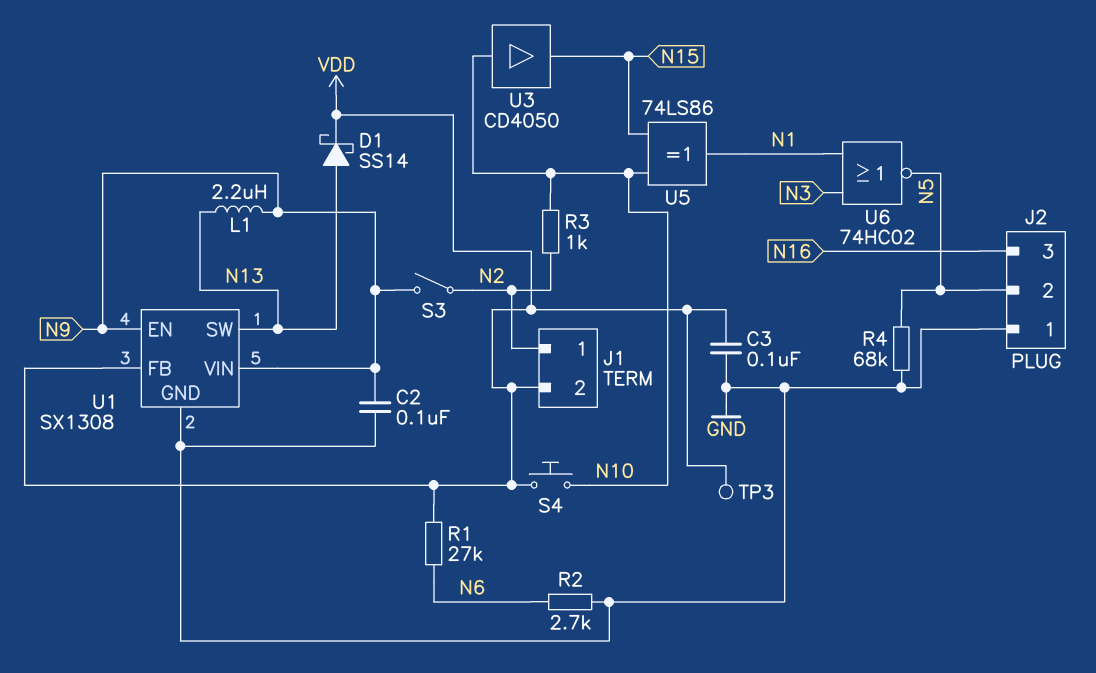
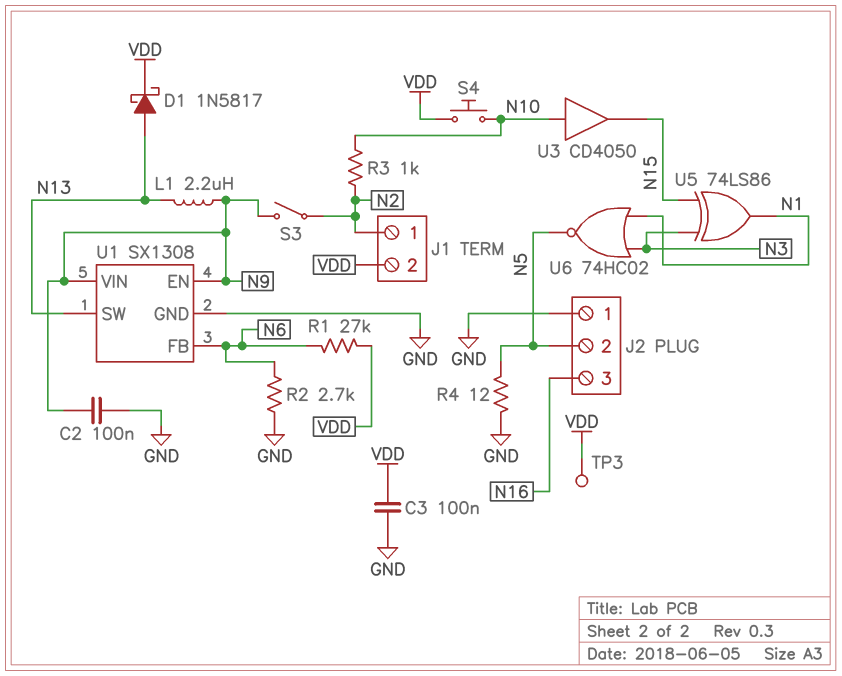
D1: schottky SS14 (A N13, K VDD) -> schottky 1N5817 (A N13, K VDD)
R4: 68k (GND, N5) -> 12 (GND, N5)
U1 pin FB: VDD -> N6
U5: XOR 74LS86 (in N10, in N15, out N1) -> XOR 74LS86 (in N3, in N15, out N1)

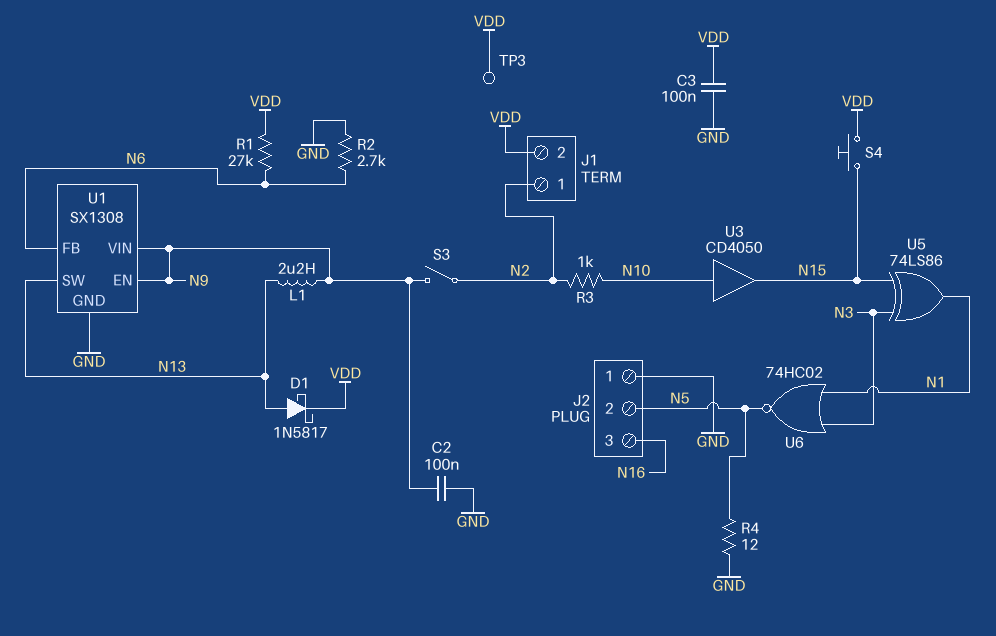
S4: button (N10, VDD) -> button (N15, VDD)

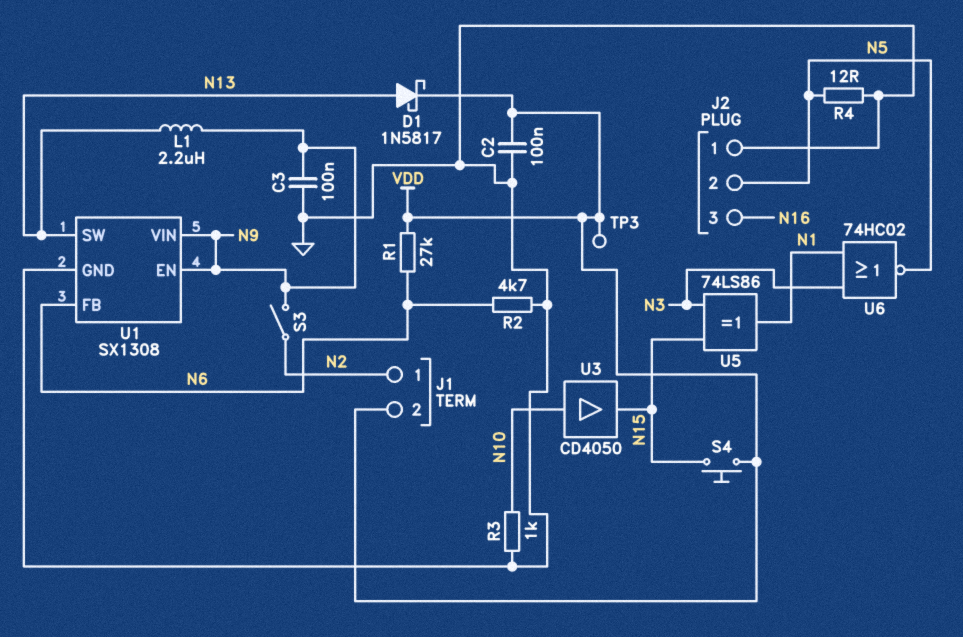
C2: 100nF (GND, N9) -> 100nF (GND, VDD)
C3: 100nF (GND, VDD) -> 100nF (GND, N9)
R2: 2.7k (GND, N6) -> 4.7k (GND, N6)
R3: 1k (N2, N10) -> 1k (GND, N10)

